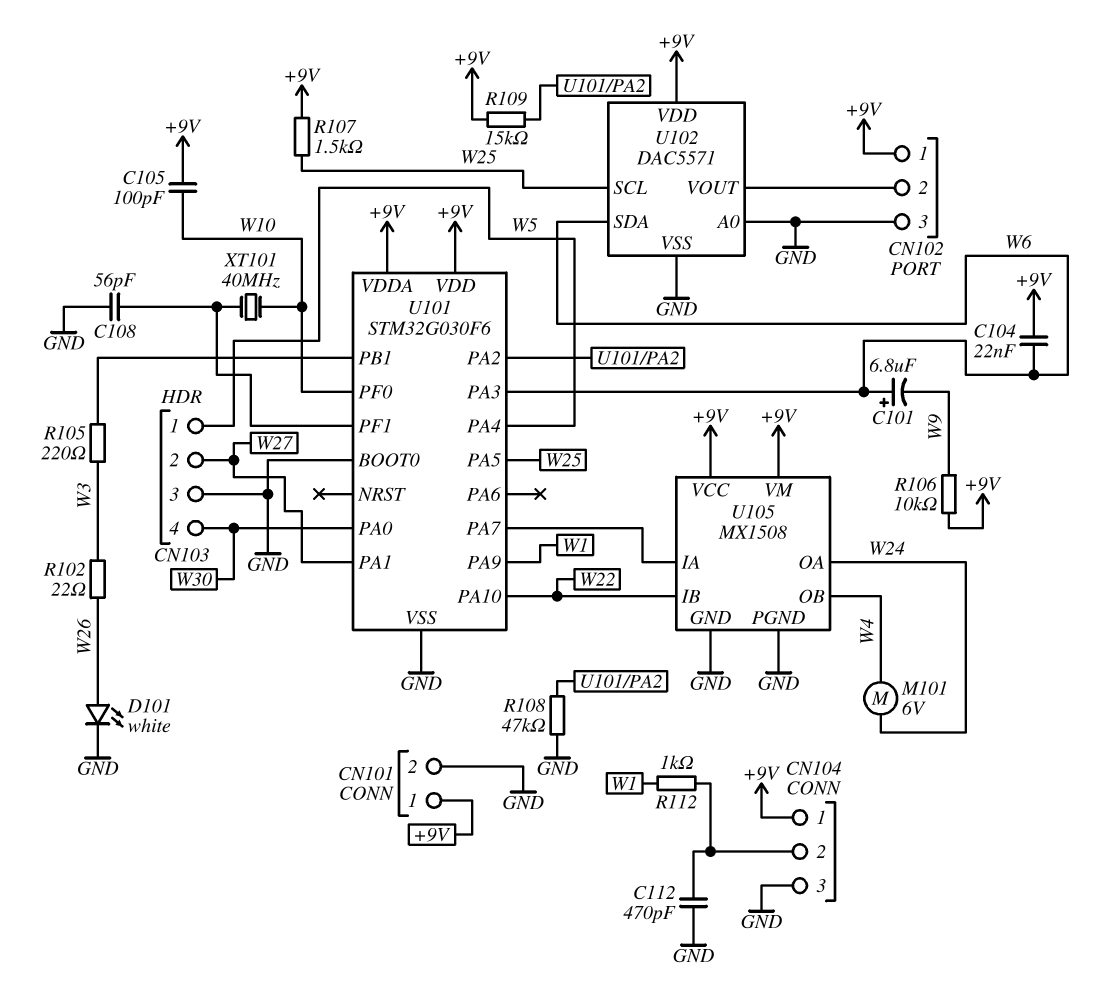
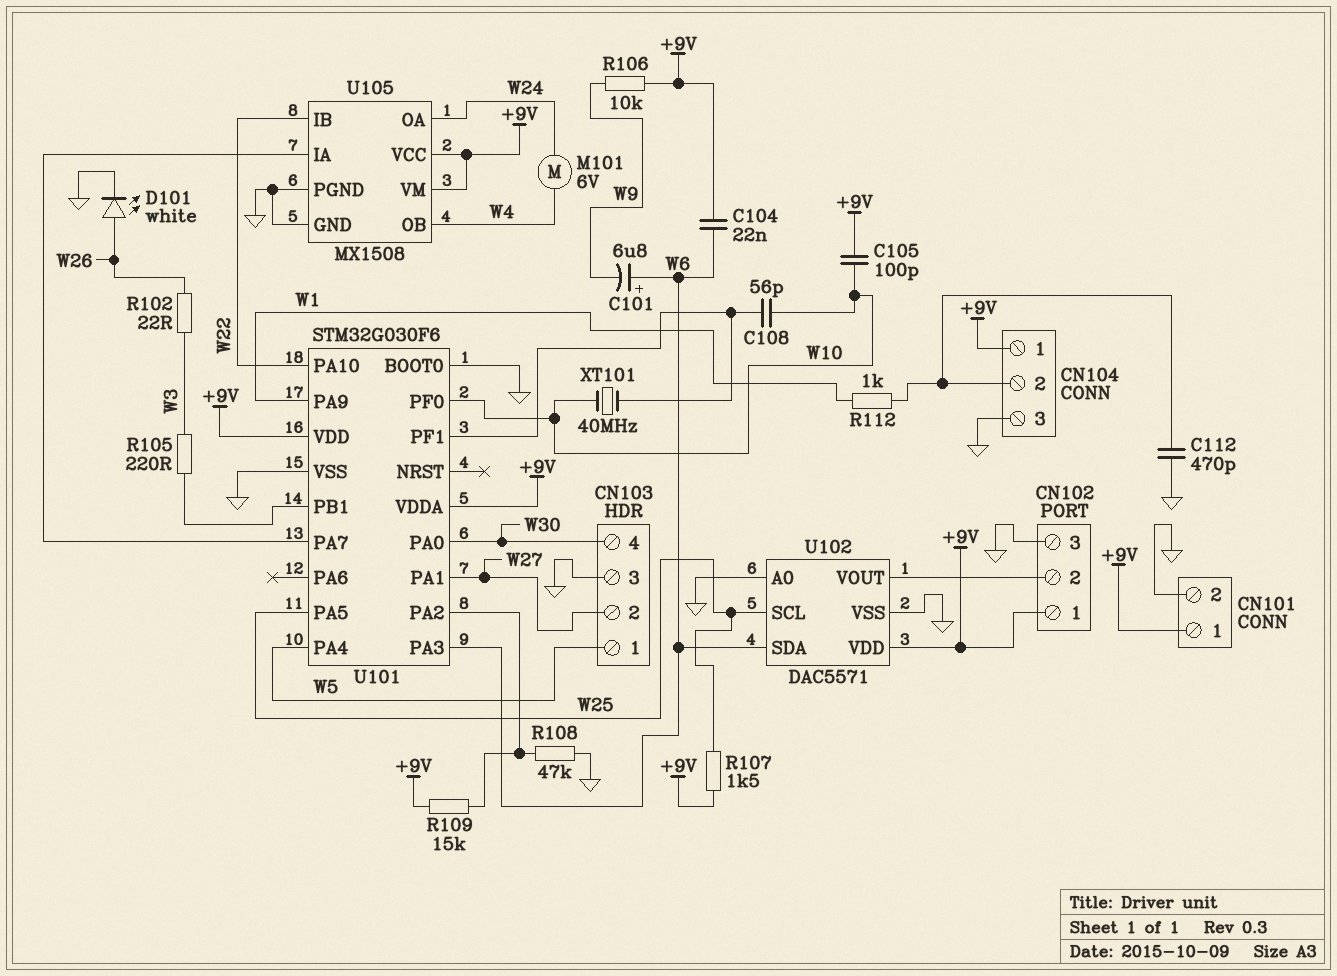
C108: 56pF (GND, U101/PF1) -> 56pF (U101/PF1, W10)

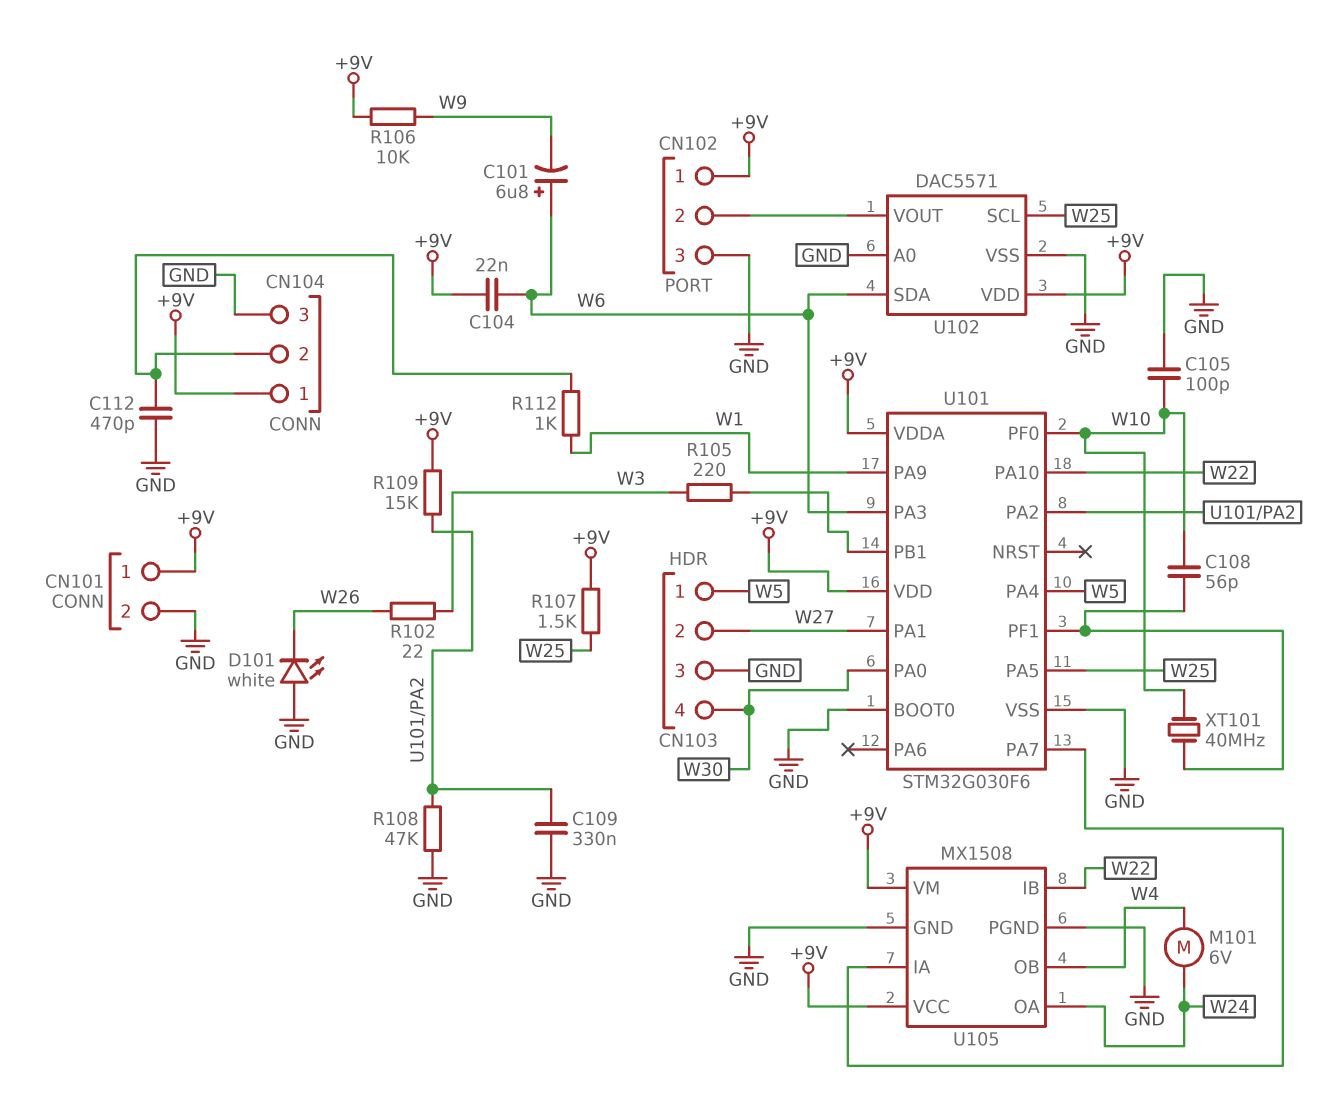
C105: 100pF (+9V, W10) -> 100pF (GND, W10)
C109: none -> 330nF (GND, U101/PA2)
D101: LED white (A W26, K GND) -> LED white (A GND, K W26)

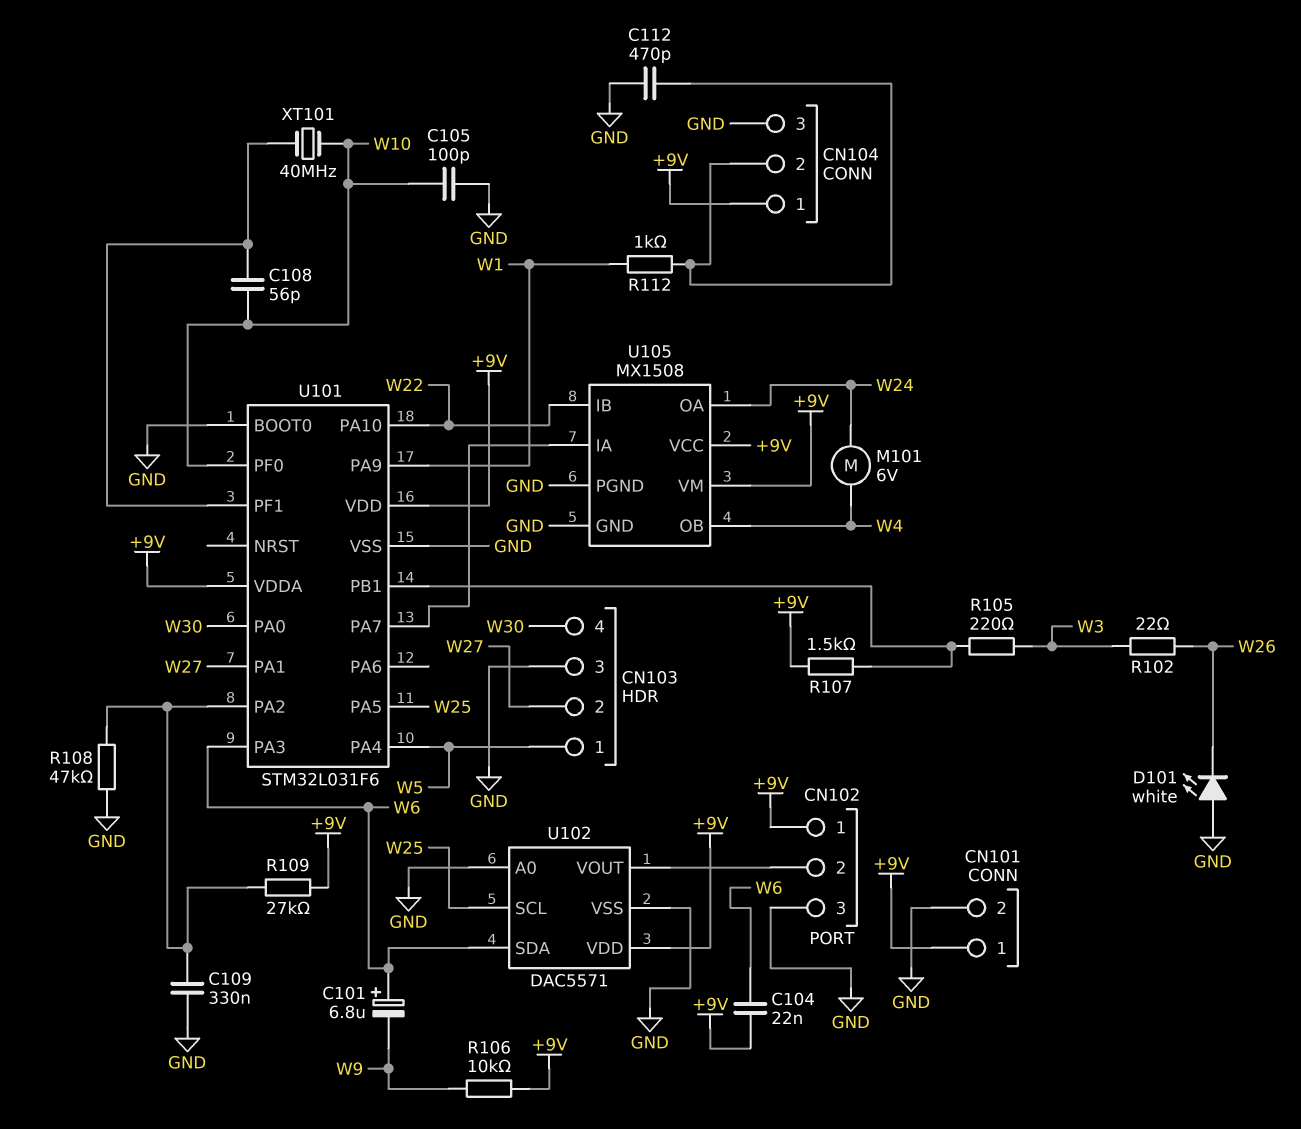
R107: 1.5k (+9V, W25) -> 1.5k (+9V, U101/PB1)
R109: 15k (+9V, U101/PA2) -> 27k (+9V, U101/PA2)
U101: STM32G030F6 -> STM32L031F6

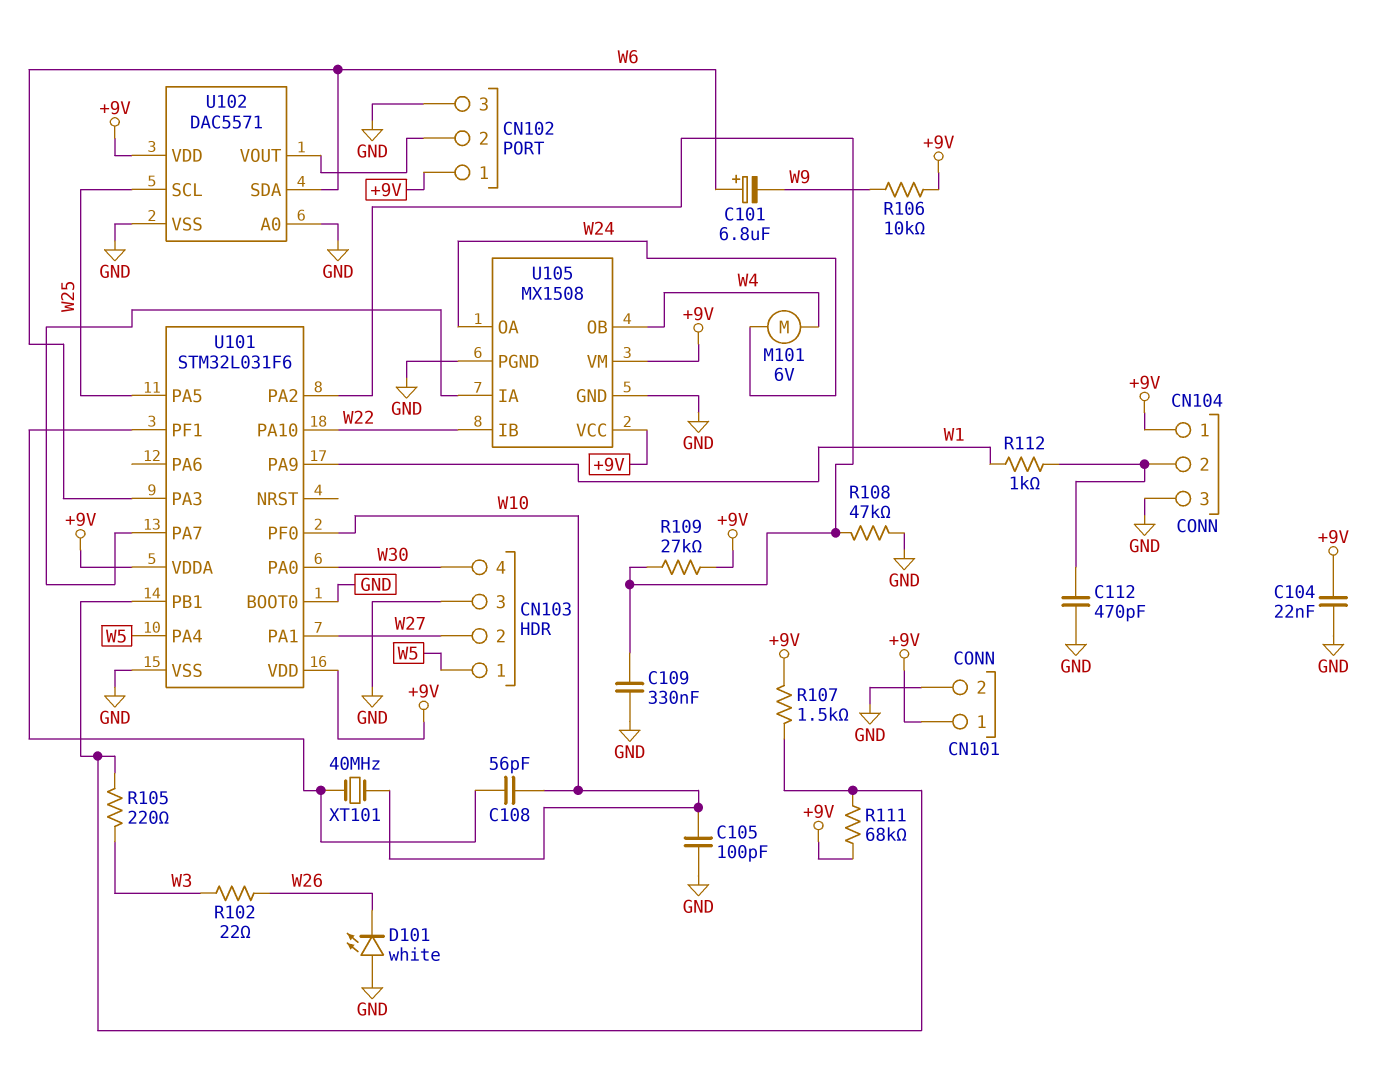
C104: 22nF (+9V, W6) -> 22nF (+9V, GND)
R111: none -> 68k (+9V, U101/PB1)

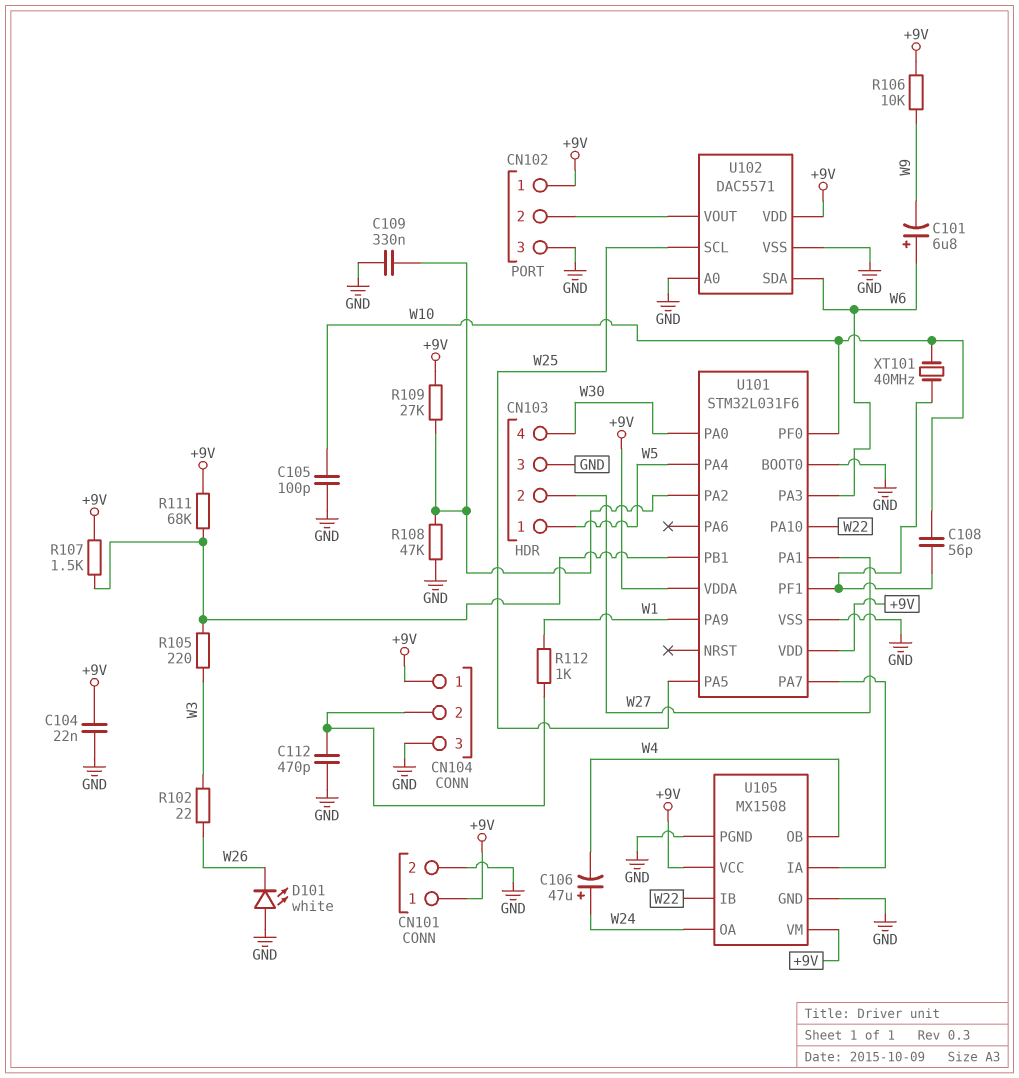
C106: none -> 47uF (plus W24, minus W4)
M101: motor 6V (W4, W24) -> none

